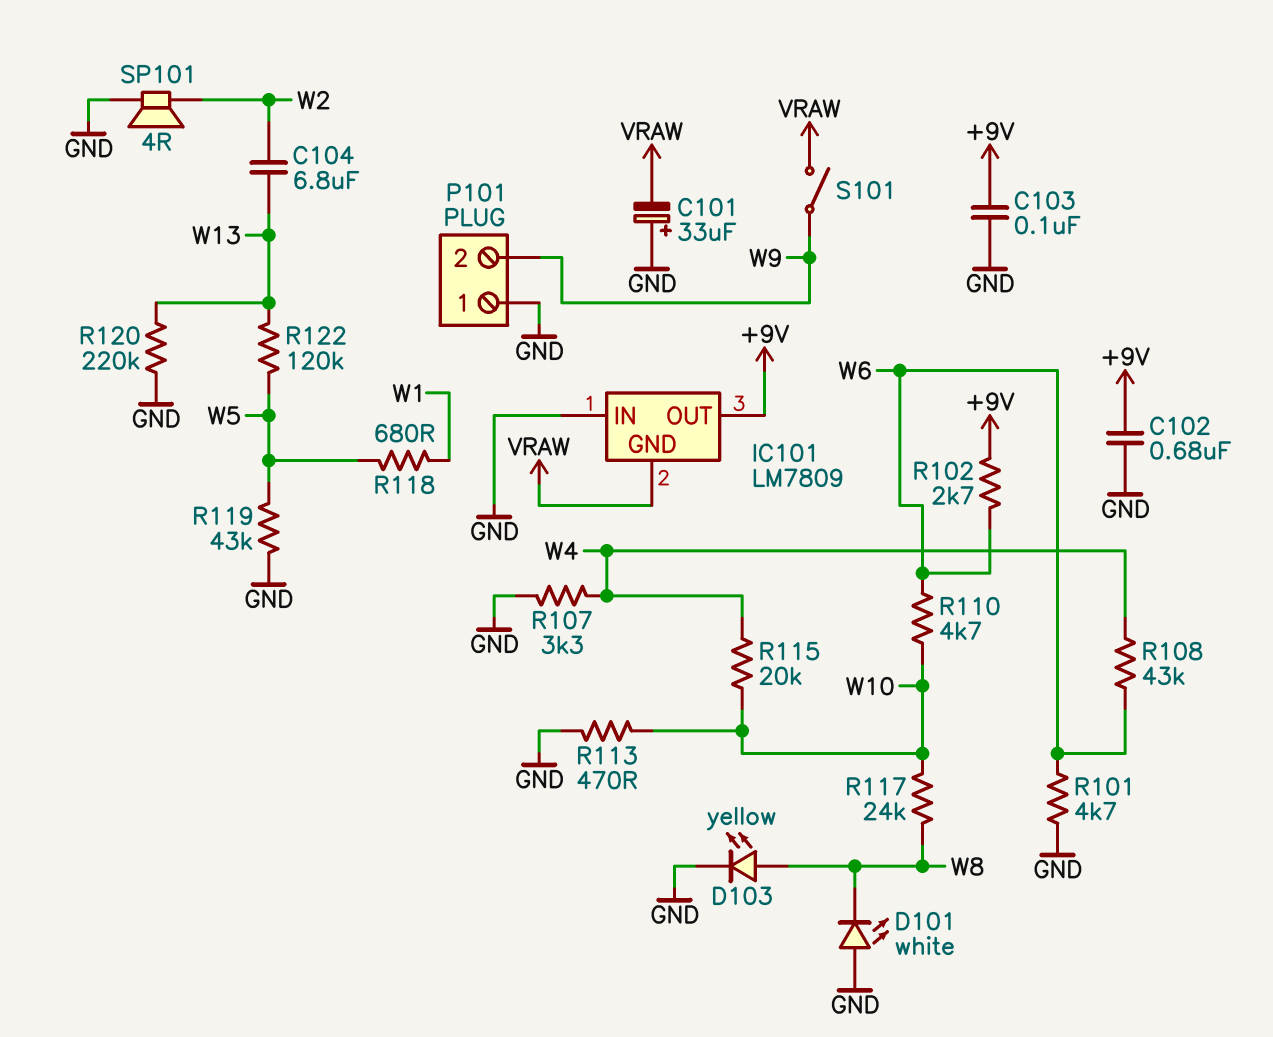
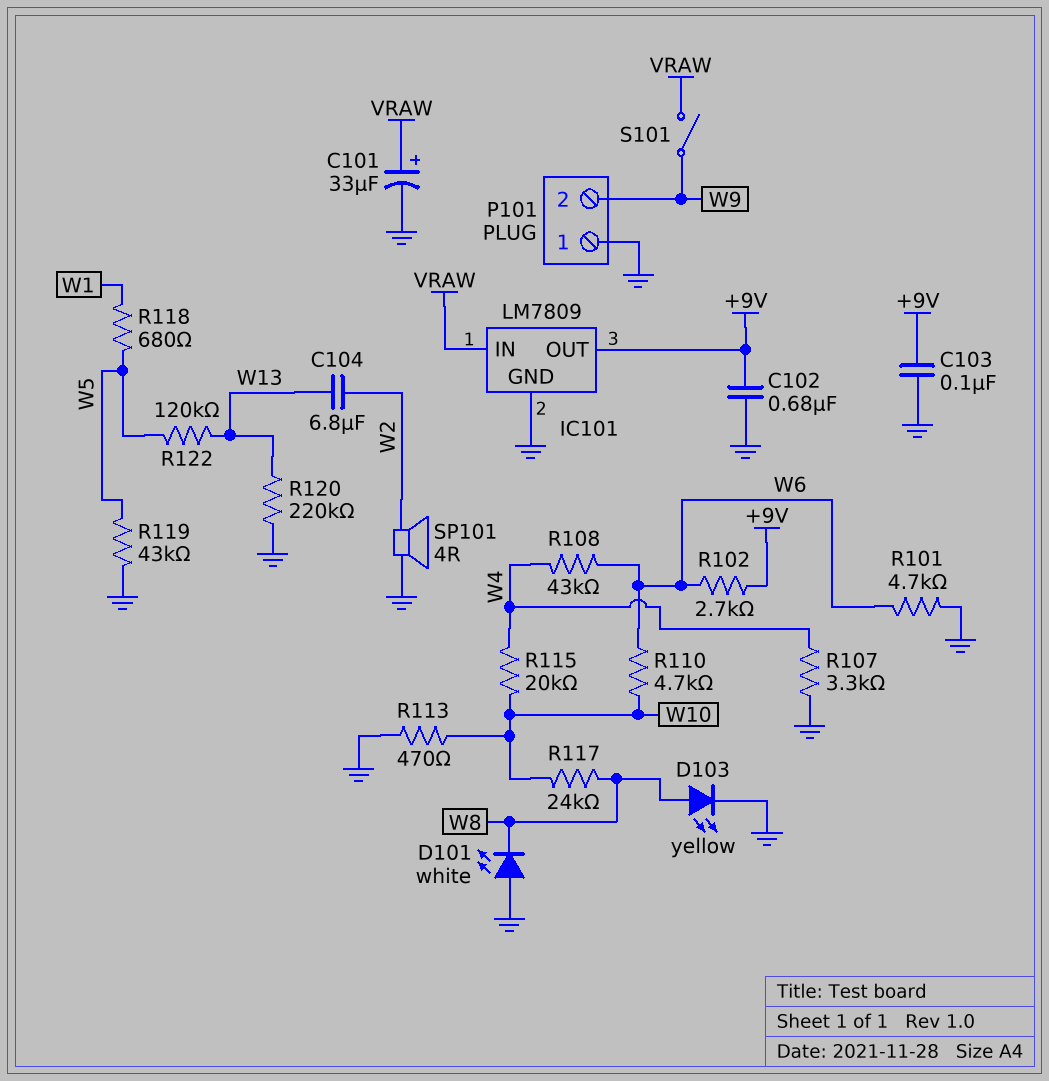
C101: 33uF (plus GND, minus VRAW) -> 33uF (plus VRAW, minus GND)
IC101 pin GND: VRAW -> GND
IC101 pin IN: GND -> VRAW

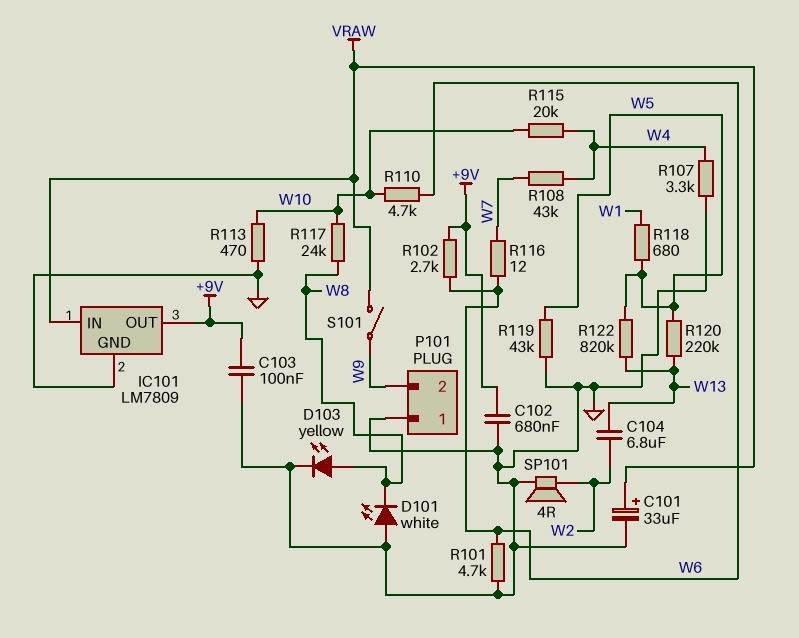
R108: 43k (W4, W6) -> 43k (W4, W7)
R116: none -> 12 (W6, W7)
R120: 220k (GND, W13) -> 220k (W5, W13)
R122: 120k (W5, W13) -> 820k (W5, W13)

